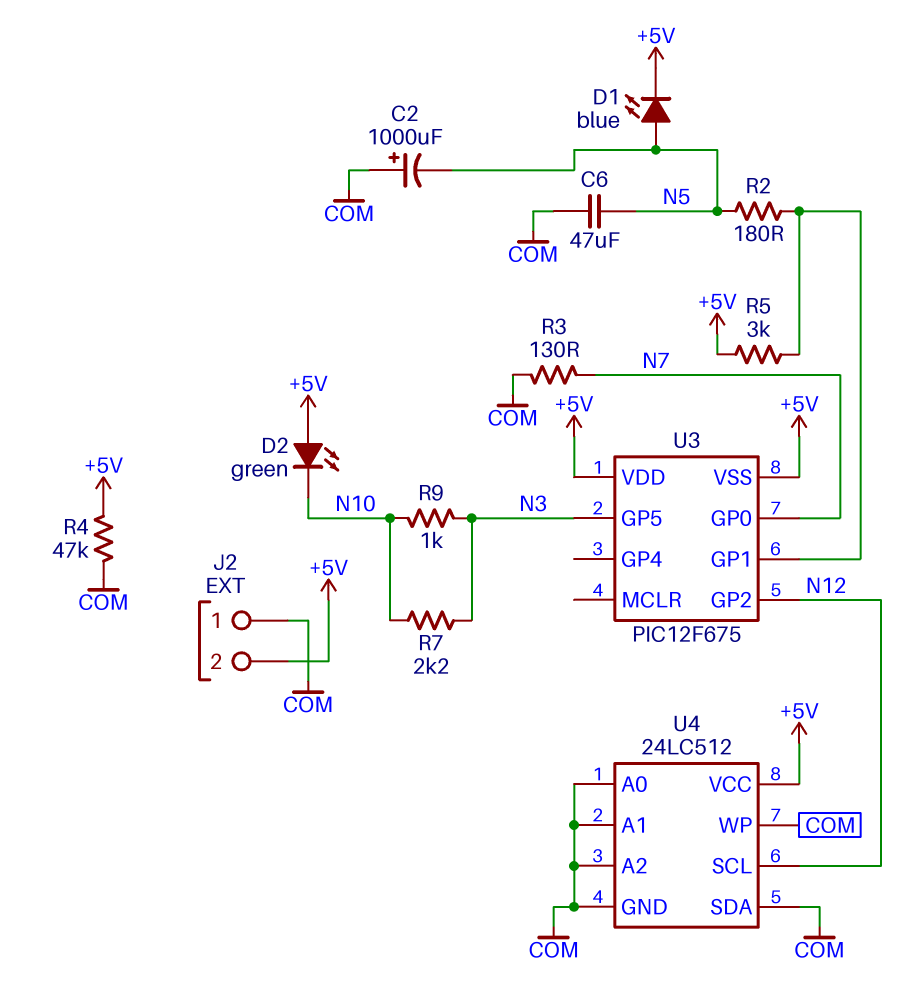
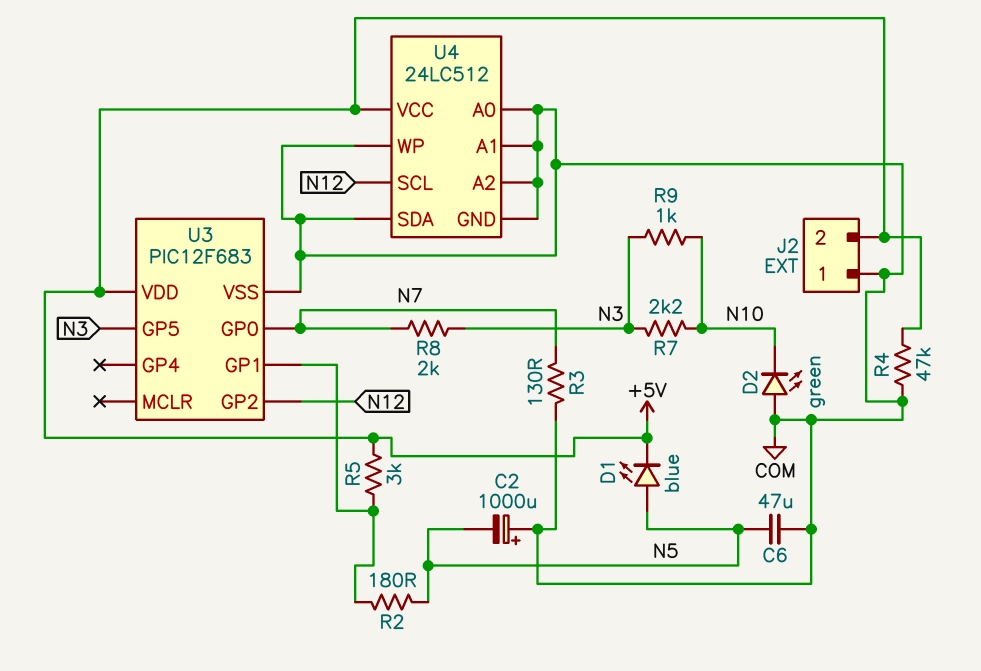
D2: LED green (A +5V, K N10) -> LED green (A COM, K N10)
R8: none -> 2k (N3, N7)
U3: PIC12F675 -> PIC12F683
U3 pin VSS: +5V -> COM

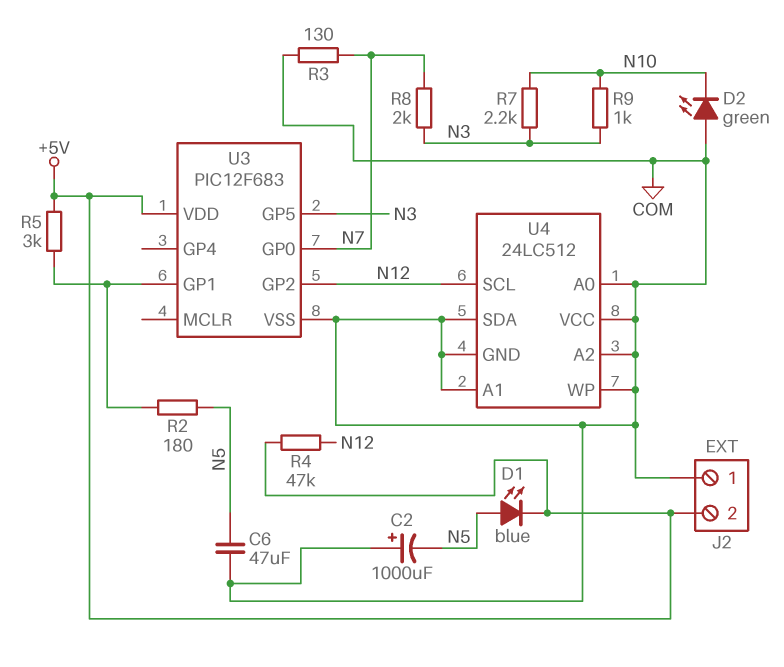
R4: 47k (+5V, COM) -> 47k (+5V, N12)
U4 pin VCC: +5V -> COM

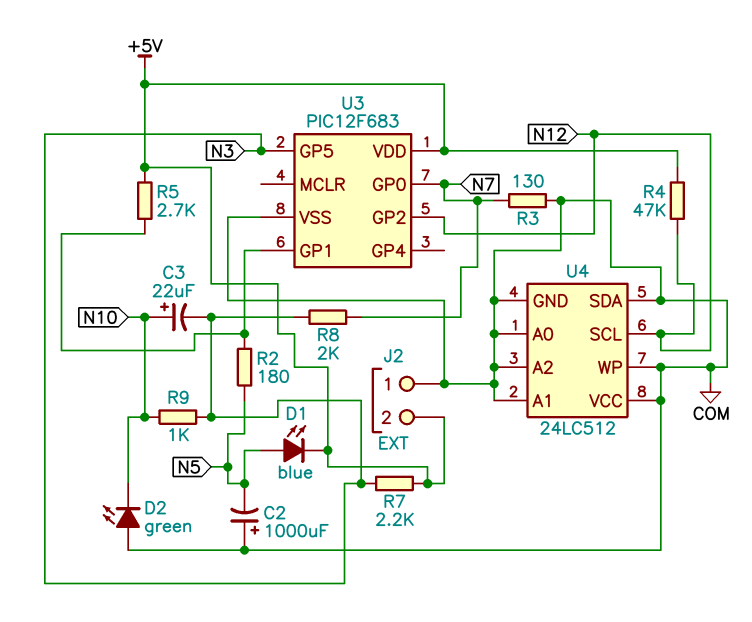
C3: none -> 22uF (plus N10, minus N3)
C6: 47uF (COM, N5) -> none
R5: 3k (+5V, U3/GP1) -> 2.7k (+5V, U3/GP1)
R7: 2.2k (N3, N10) -> 2.2k (+5V, N3)

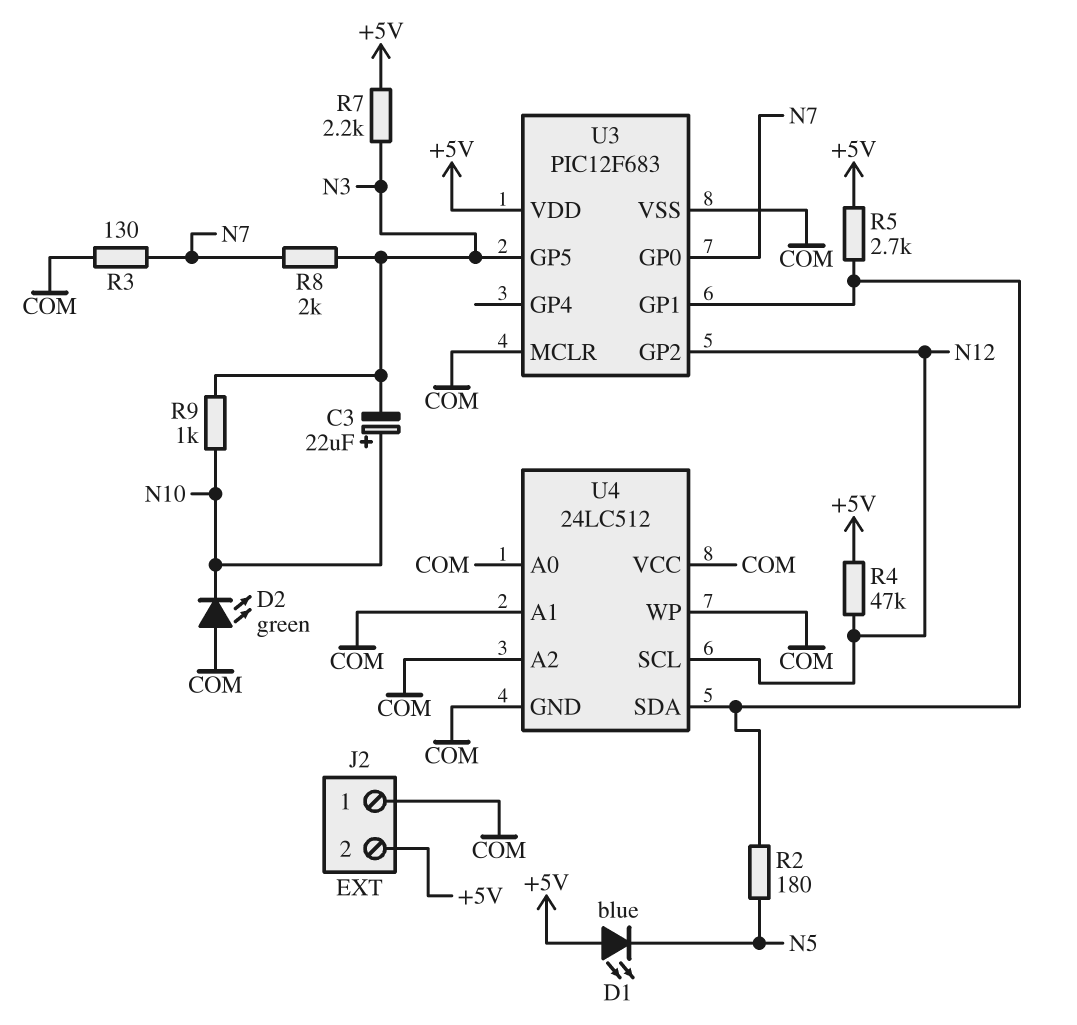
C2: 1000uF (plus COM, minus N5) -> none
D1: LED blue (A N5, K +5V) -> LED blue (A +5V, K N5)
U3 pin MCLR: none -> COM
U4 pin SDA: COM -> U3/GP1

